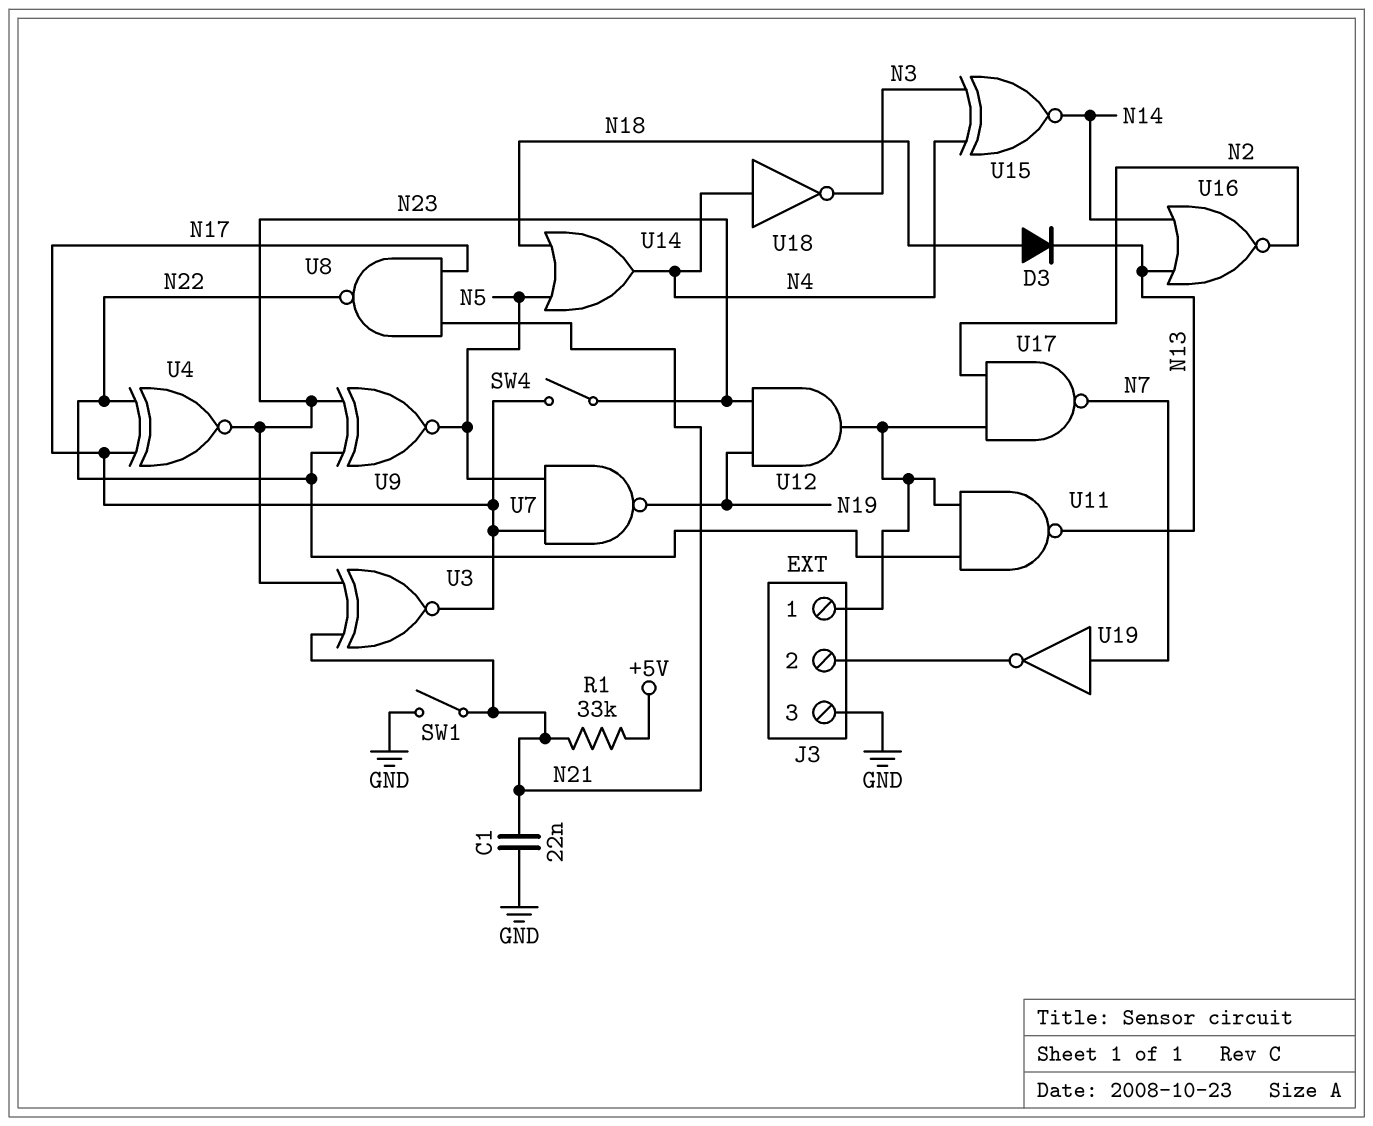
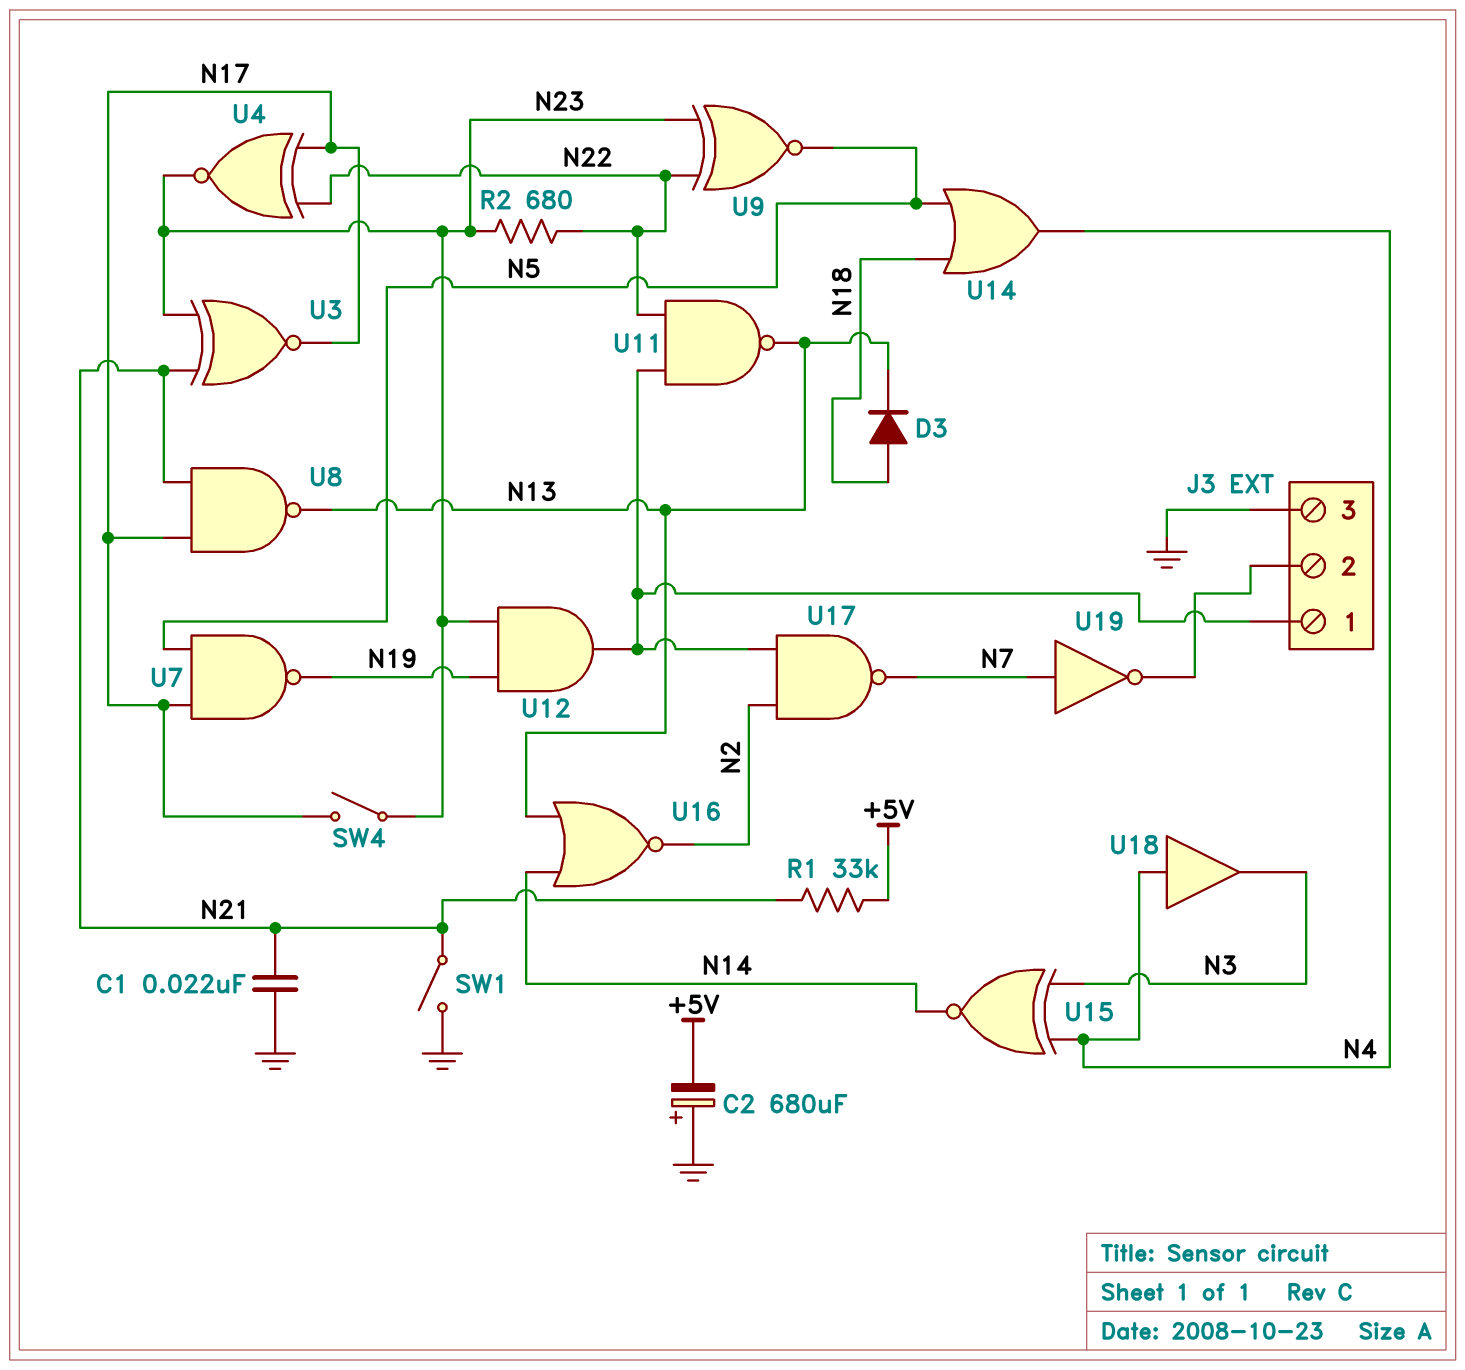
C2: none -> 680uF (plus GND, minus +5V)
R2: none -> 680 (N22, N23)
U8: NAND (in N17, in N21, out N22) -> NAND (in N17, in N21, out N13)
U18: NOT (in N4, out N3) -> buffer (in N4, out N3)

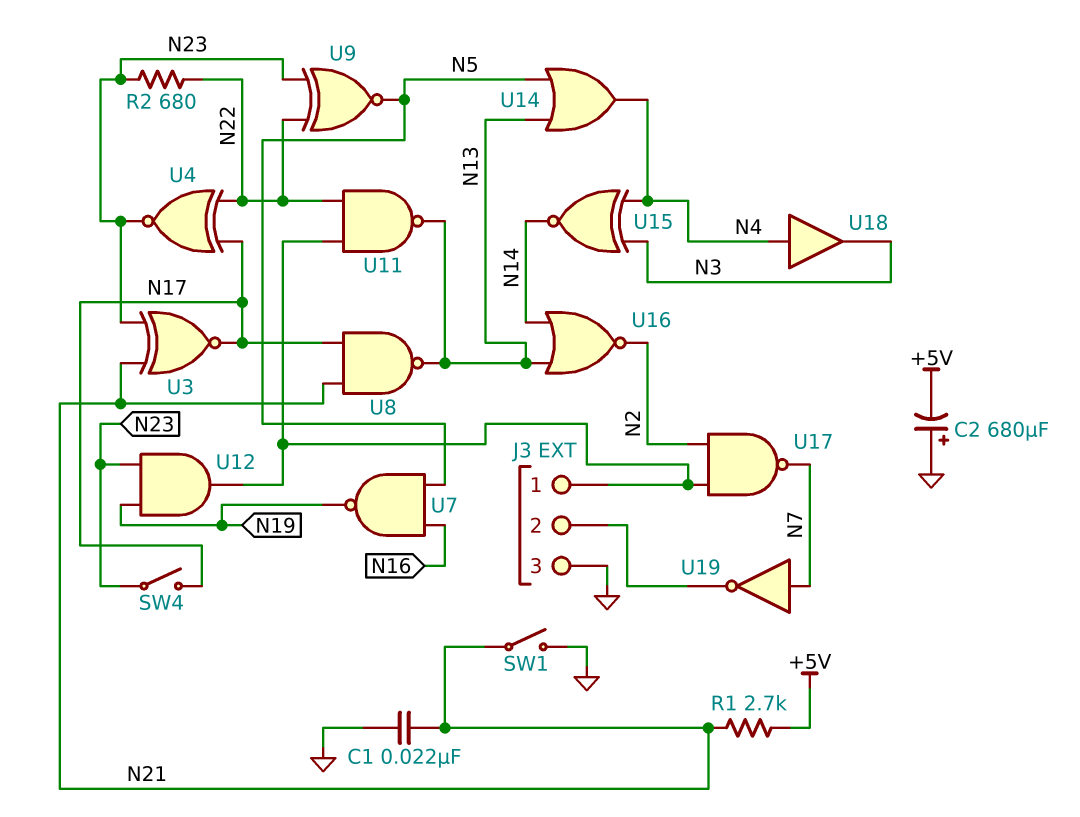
D3: diode (A N18, K N13) -> none
R1: 33k (+5V, N21) -> 2.7k (+5V, N21)
U7: NAND (in N5, in N17, out N19) -> NAND (in N5, in N16, out N19)
U14: OR (in N5, in N18, out N4) -> OR (in N5, in N13, out N4)

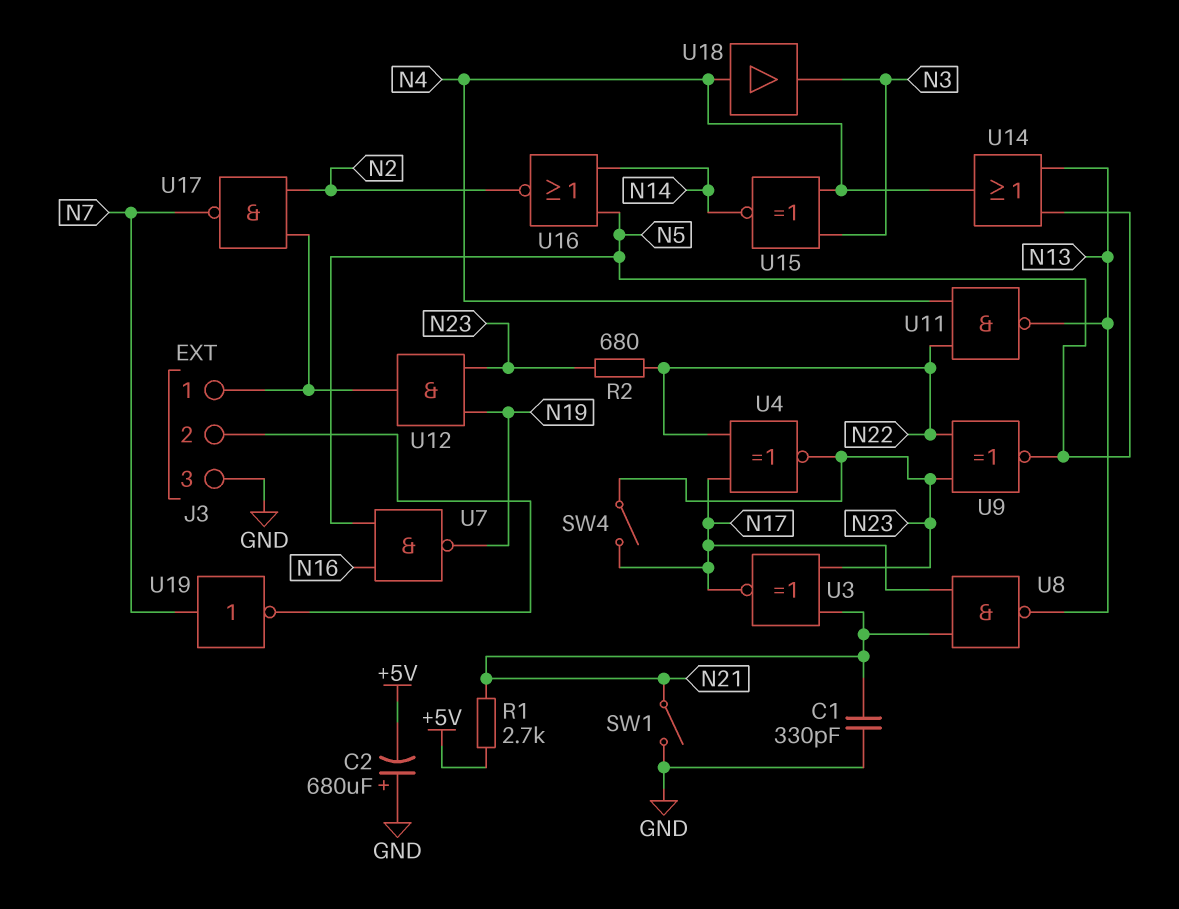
C1: 22nF (GND, N21) -> 330pF (GND, N21)
U11: NAND (in J3/1, in N22, out N13) -> NAND (in N4, in N22, out N13)
U16: NOR (in N13, in N14, out N2) -> NOR (in N5, in N14, out N2)

